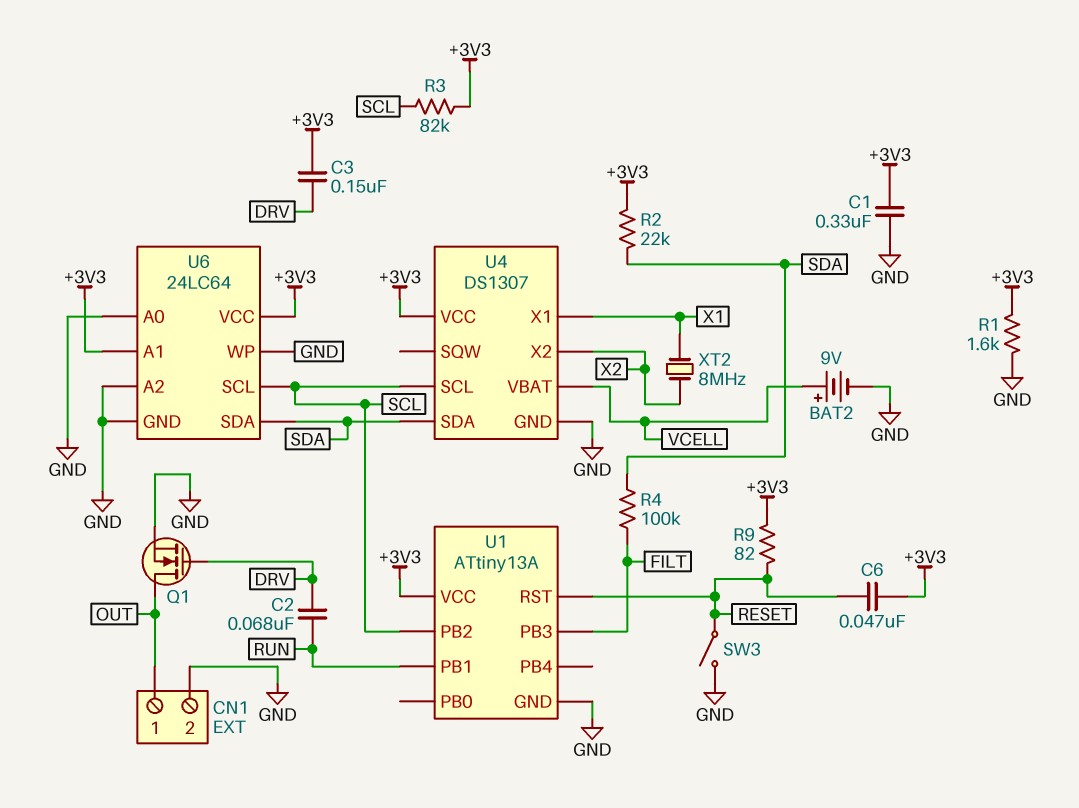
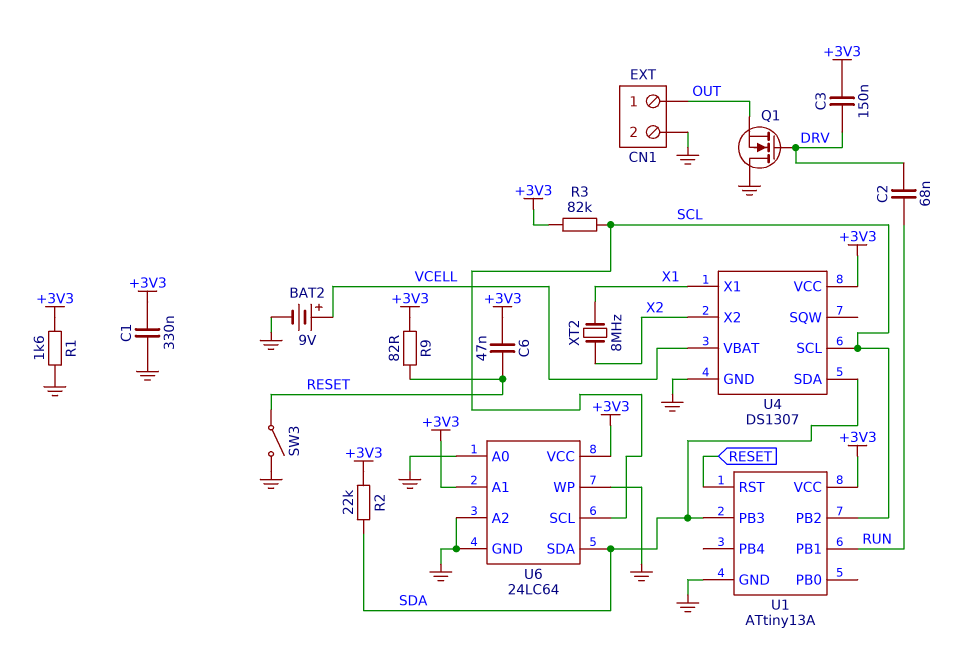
Q1: NMOS (G DRV, D OUT, S GND) -> NMOS (G DRV, D GND, S OUT)
R4: 100k (FILT, SDA) -> none
U1 pin PB3: FILT -> SDA

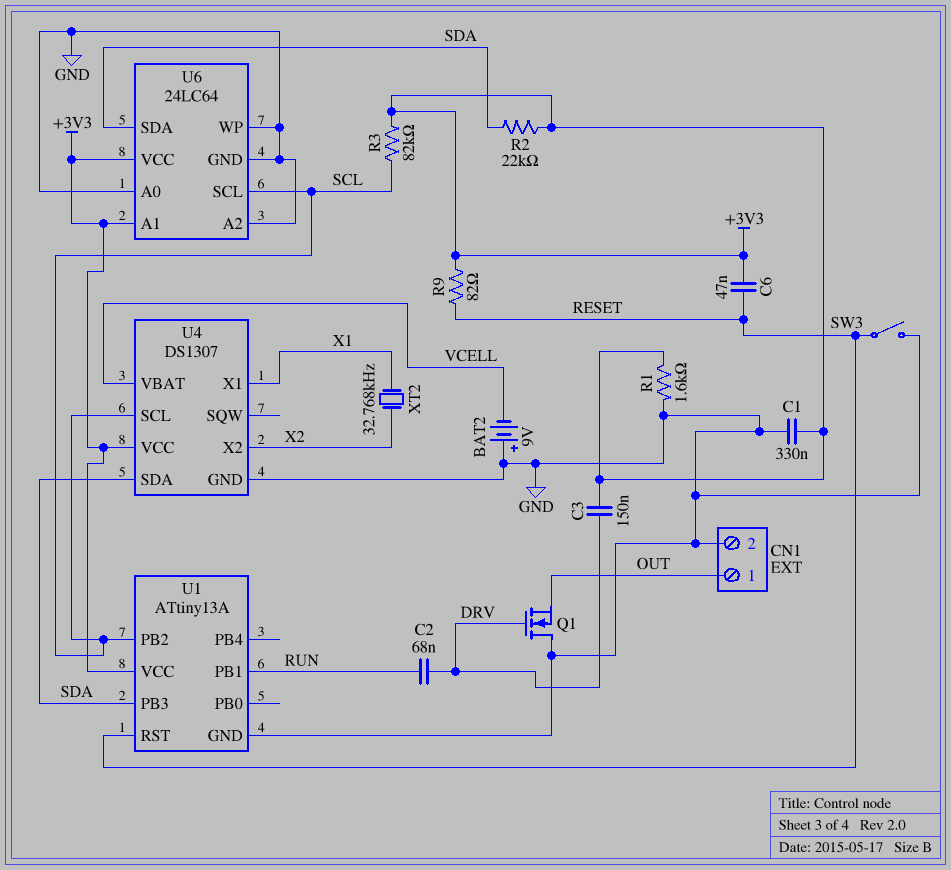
BAT2: 9V (plus VCELL, minus GND) -> 9V (plus GND, minus VCELL)
XT2: 8MHz (X1, X2) -> 32.768kHz (X1, X2)

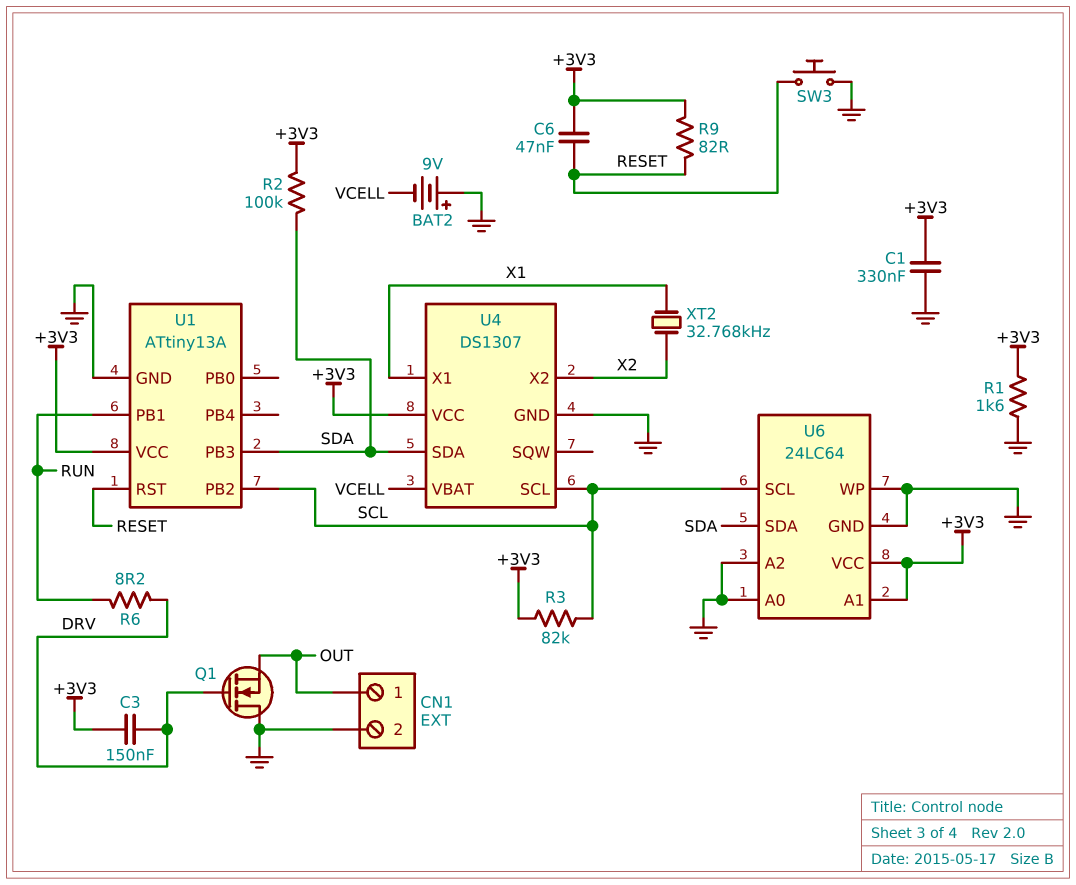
C2: 68nF (DRV, RUN) -> none
R2: 22k (+3V3, SDA) -> 100k (+3V3, SDA)
R6: none -> 8.2 (DRV, RUN)
SW3: switch (GND, RESET) -> button (GND, RESET)

